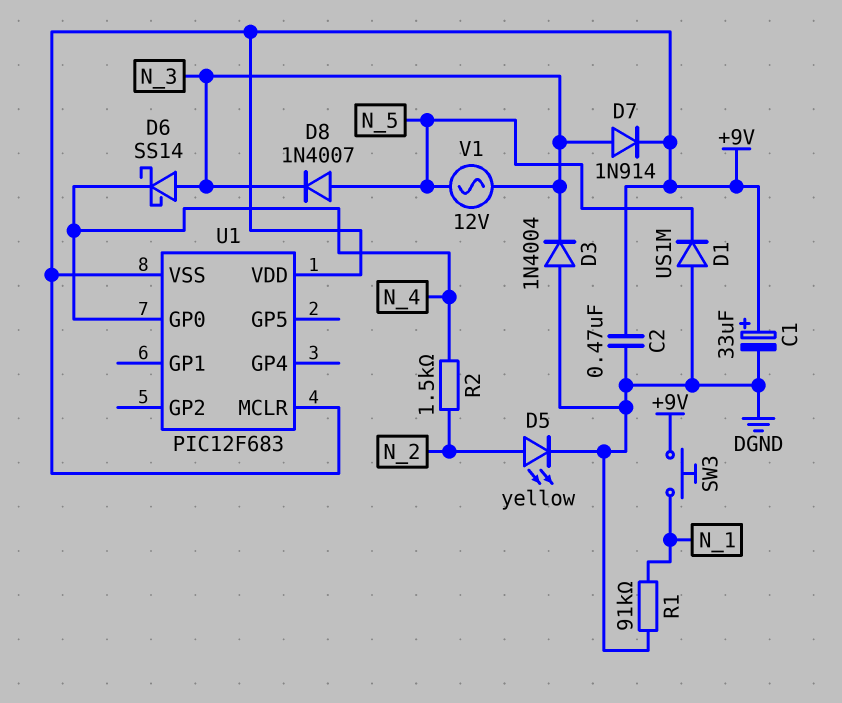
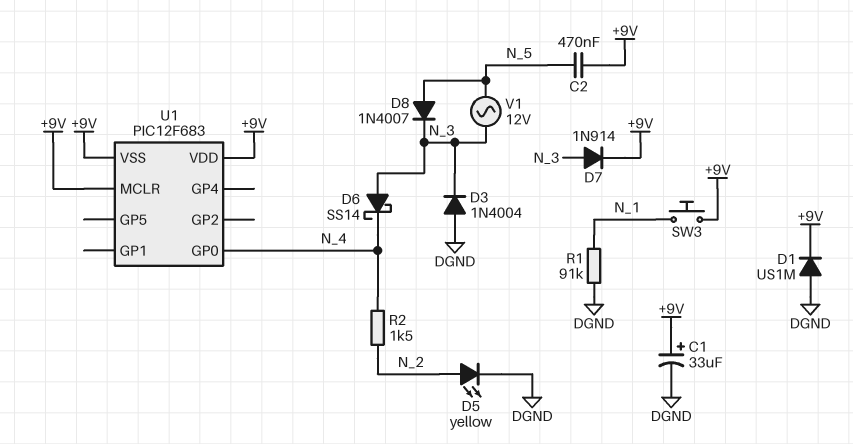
C2: 470nF (+9V, DGND) -> 470nF (+9V, N_5)
D1: diode US1M (A DGND, K N_5) -> diode US1M (A DGND, K +9V)

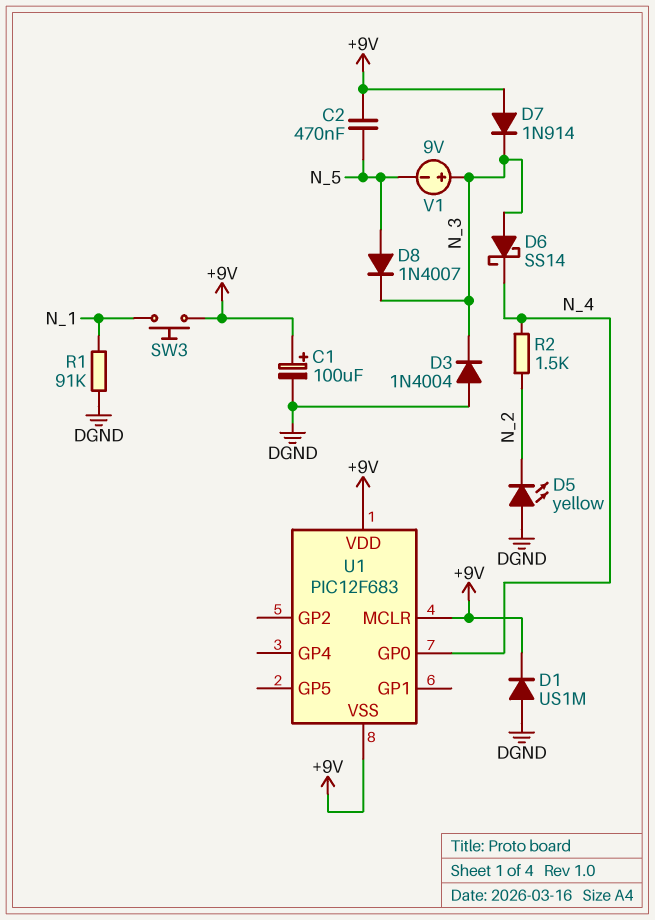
C1: 33uF (plus +9V, minus DGND) -> 100uF (plus +9V, minus DGND)
D5: LED yellow (A N_2, K DGND) -> LED yellow (A DGND, K N_2)
D7: diode 1N914 (A N_3, K +9V) -> diode 1N914 (A +9V, K N_3)
V1: AC 12V (N_3, N_5) -> 9V (plus N_3, minus N_5)

